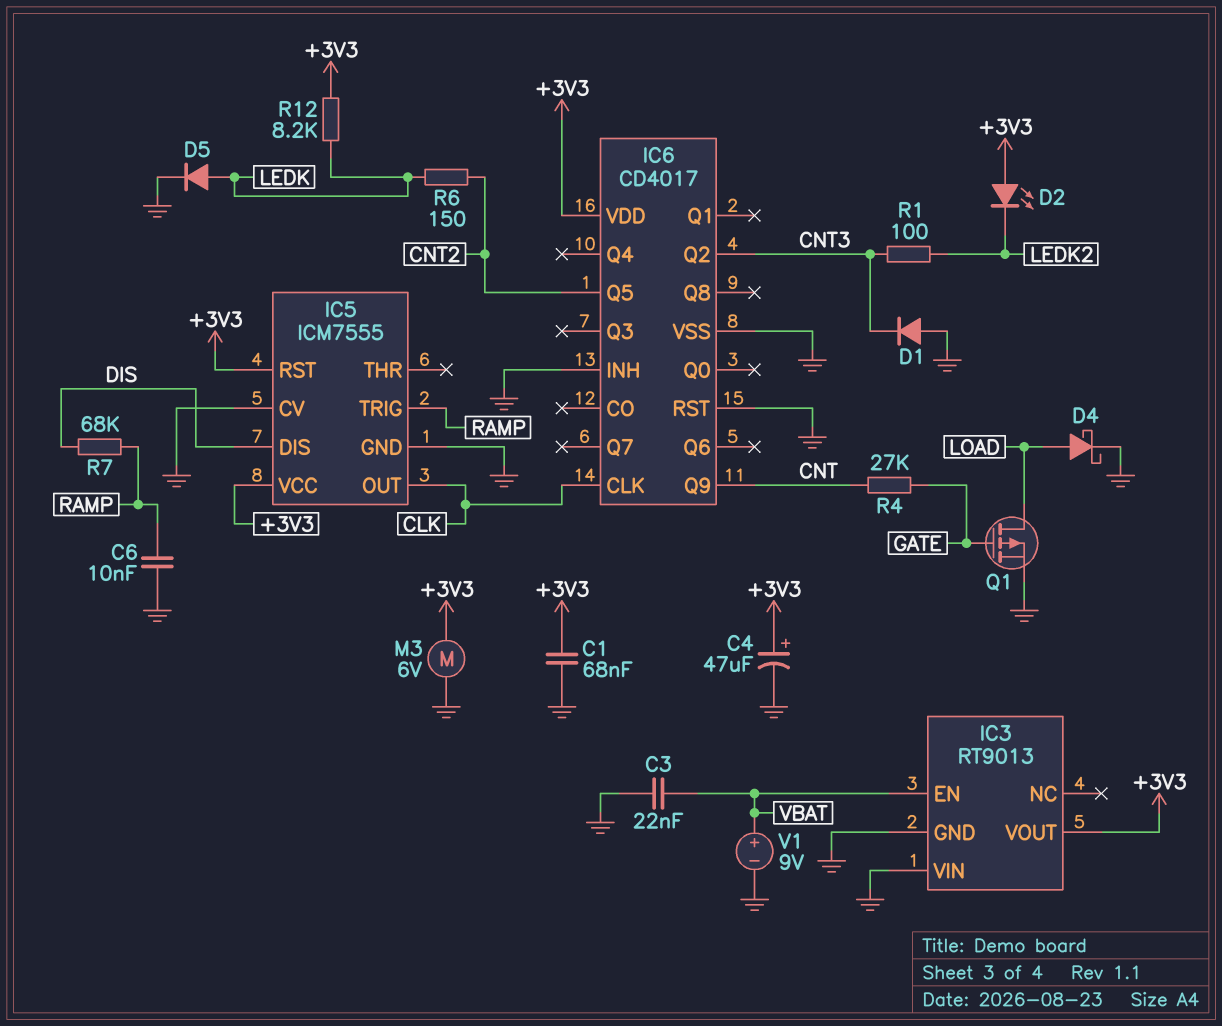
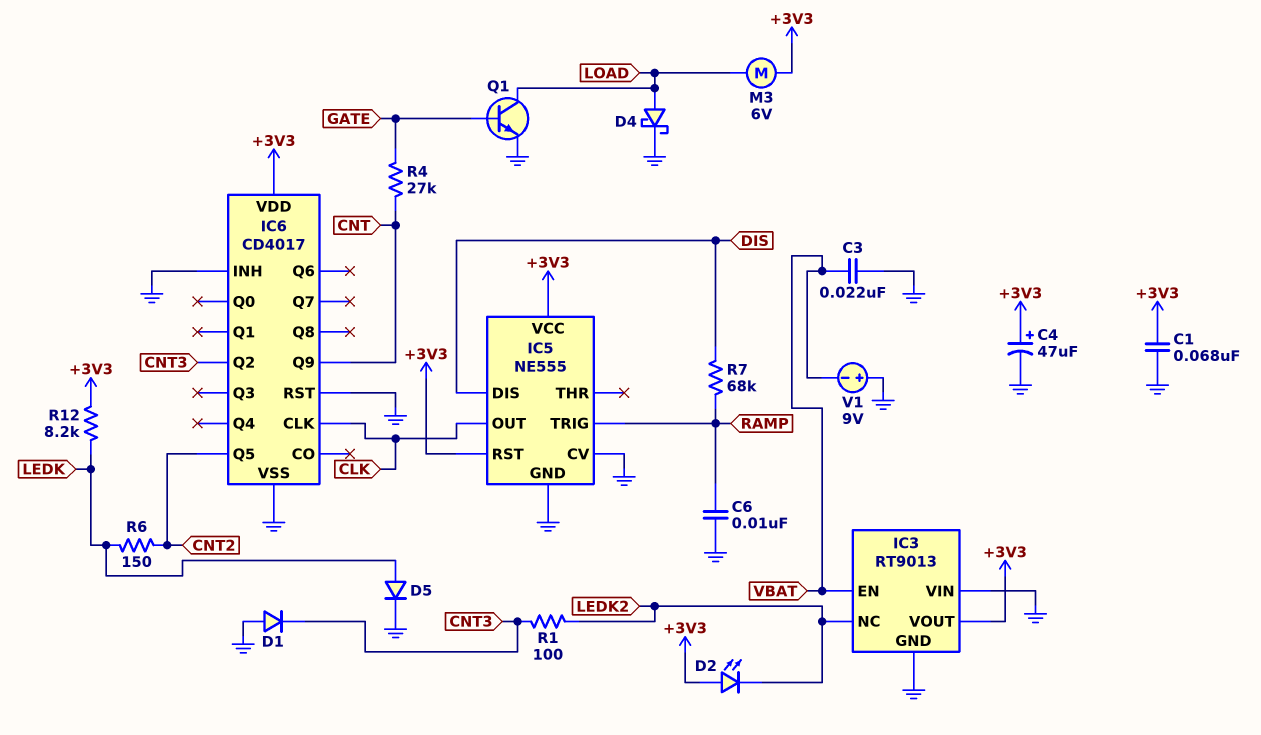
IC3 pin NC: none -> LEDK2
IC5: ICM7555 -> NE555
M3: motor 6V (+3V3, GND) -> motor 6V (+3V3, LOAD)
Q1: PMOS (G GATE, D LOAD, S GND) -> NPN (B GATE, C LOAD, E GND)
V1: 9V (plus VBAT, minus GND) -> 9V (plus GND, minus VBAT)

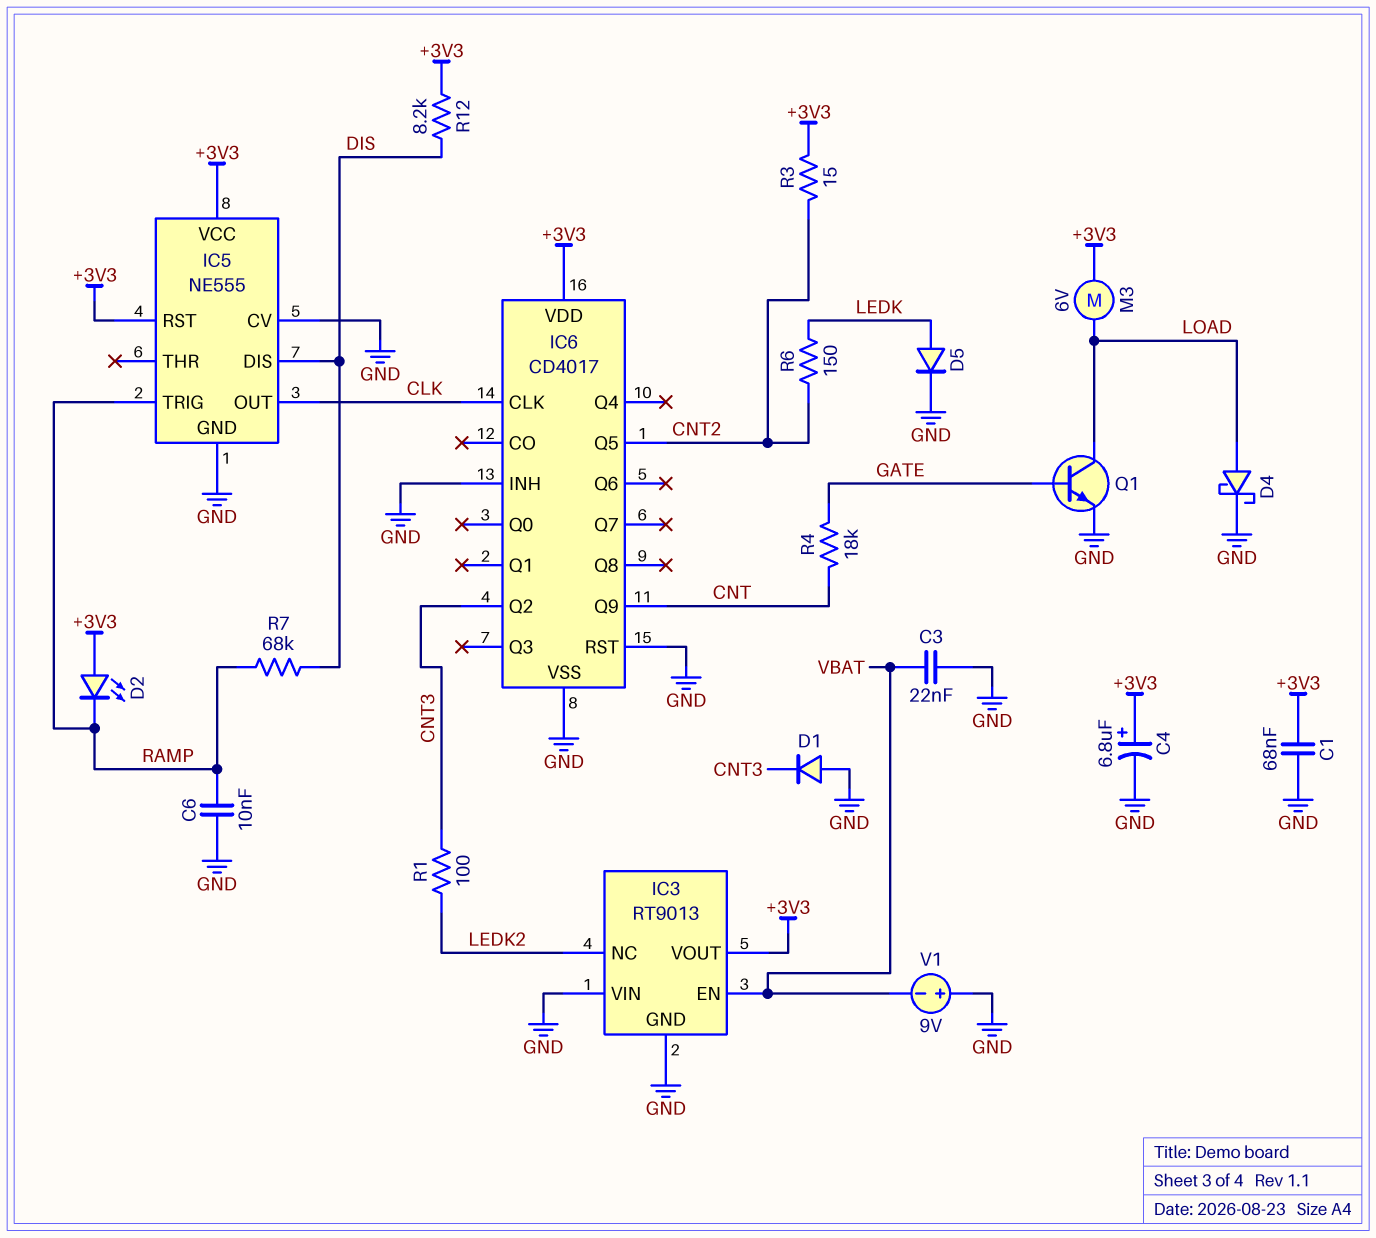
C4: 47uF (plus +3V3, minus GND) -> 6.8uF (plus +3V3, minus GND)
D2: LED (A +3V3, K LEDK2) -> LED (A +3V3, K RAMP)
R3: none -> 15 (+3V3, CNT2)
R4: 27k (CNT, GATE) -> 18k (CNT, GATE)
R12: 8.2k (+3V3, LEDK) -> 8.2k (+3V3, DIS)

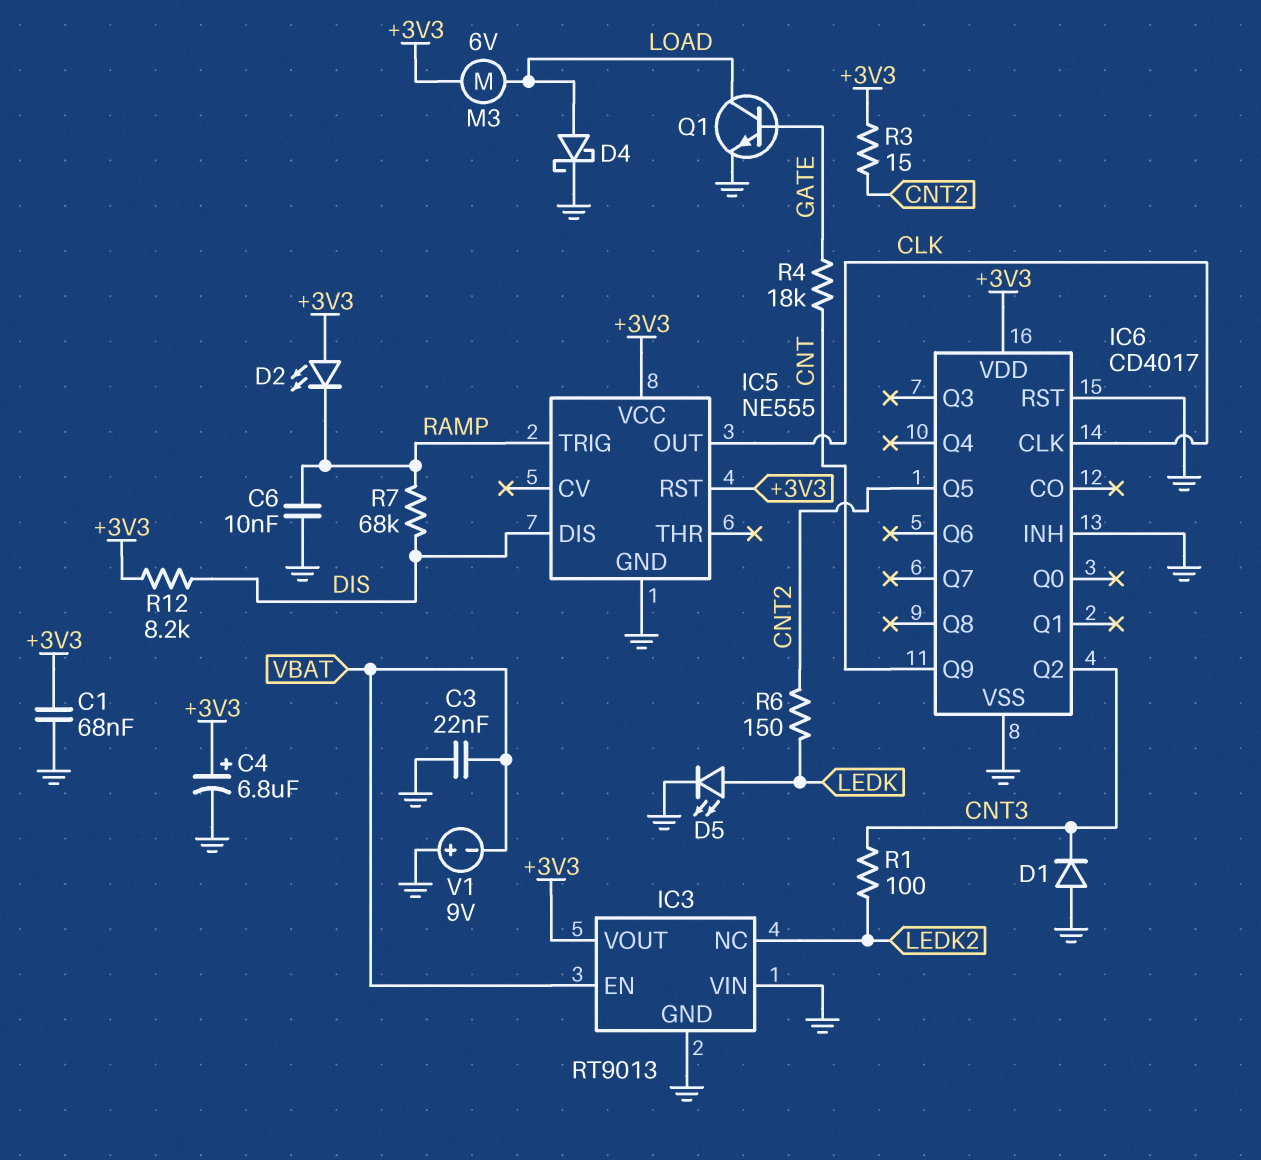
D5: diode (A LEDK, K GND) -> LED (A LEDK, K GND)
IC5 pin CV: GND -> none

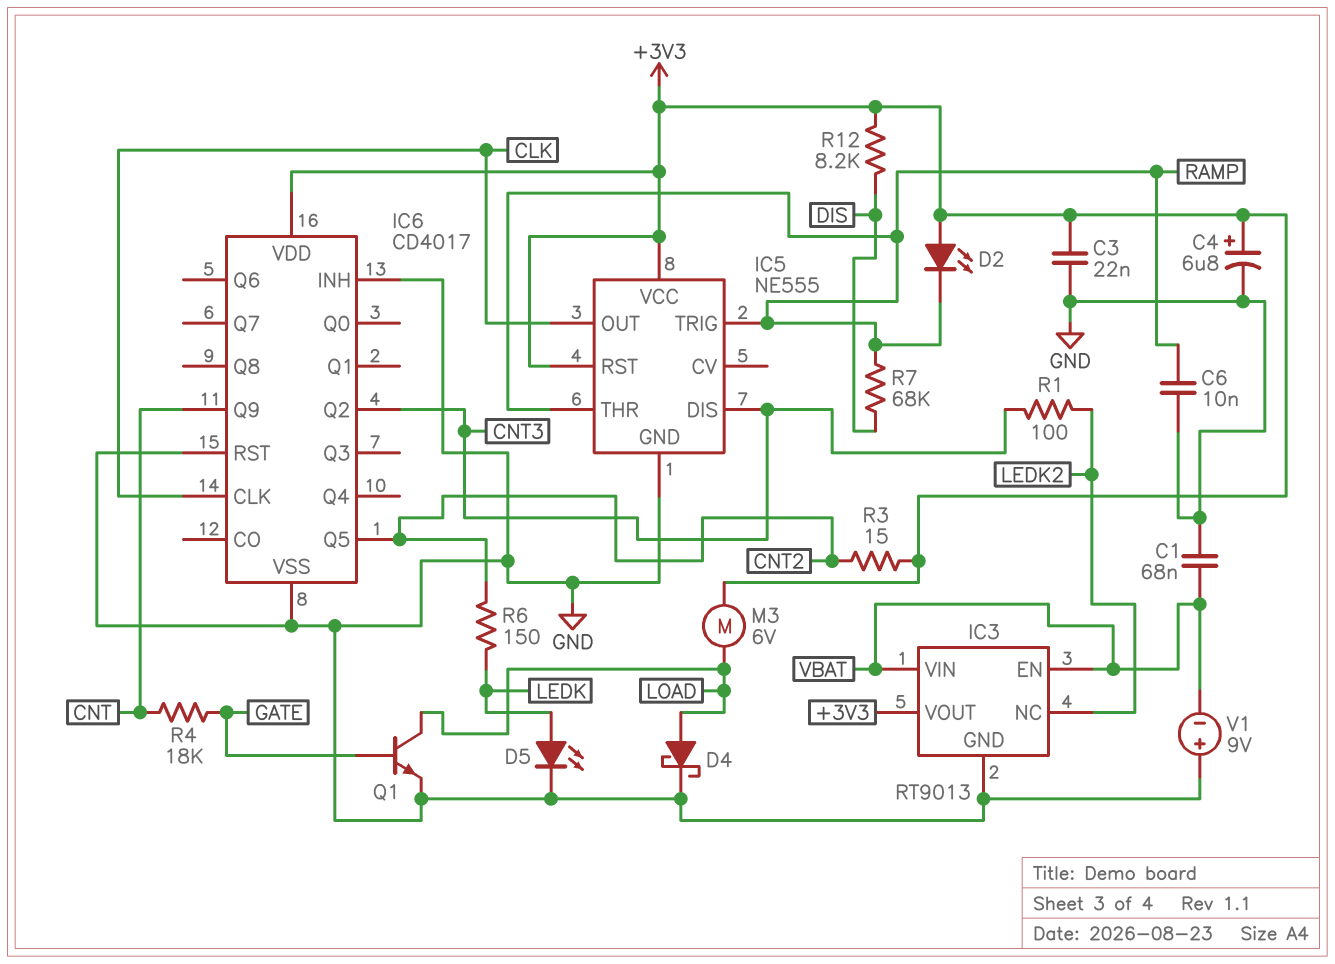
C1: 68nF (+3V3, GND) -> 68nF (GND, VBAT)
C3: 22nF (GND, VBAT) -> 22nF (+3V3, GND)
D1: diode (A GND, K CNT3) -> none
IC3 pin VIN: GND -> VBAT
IC5 pin DIS: DIS -> CNT3
IC5 pin THR: none -> RAMP

